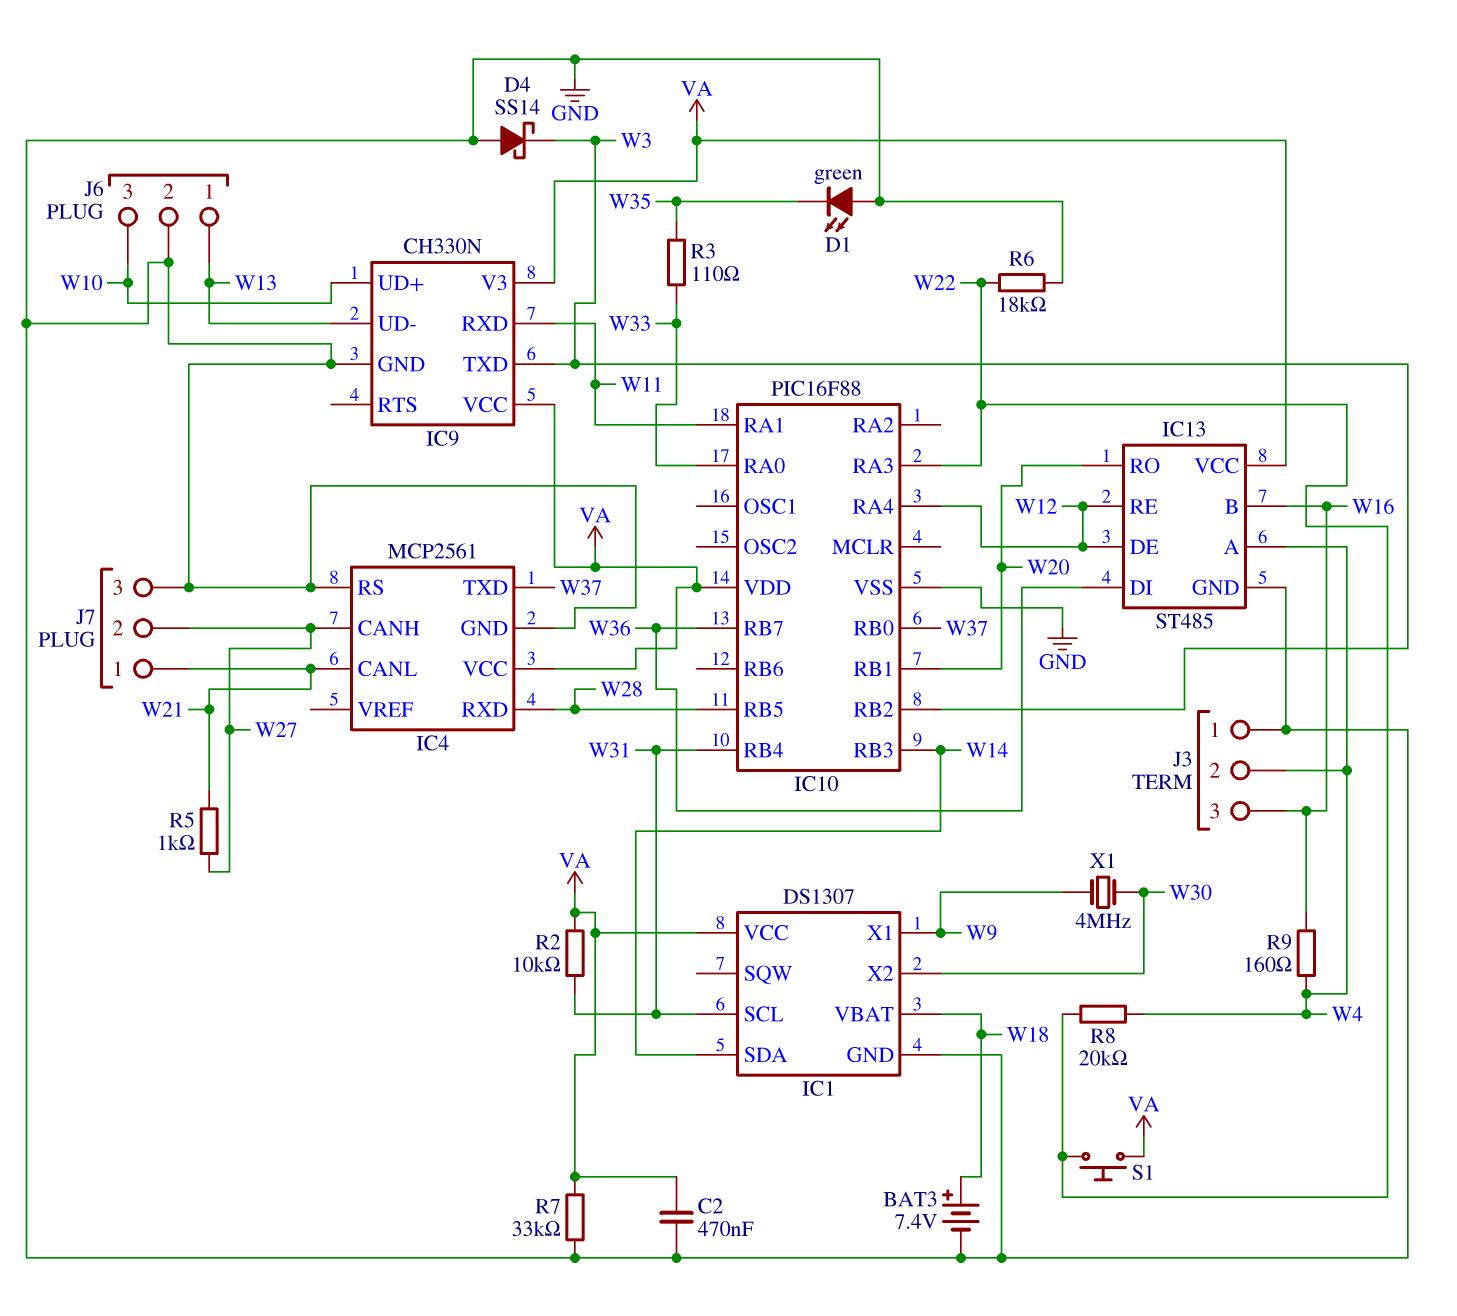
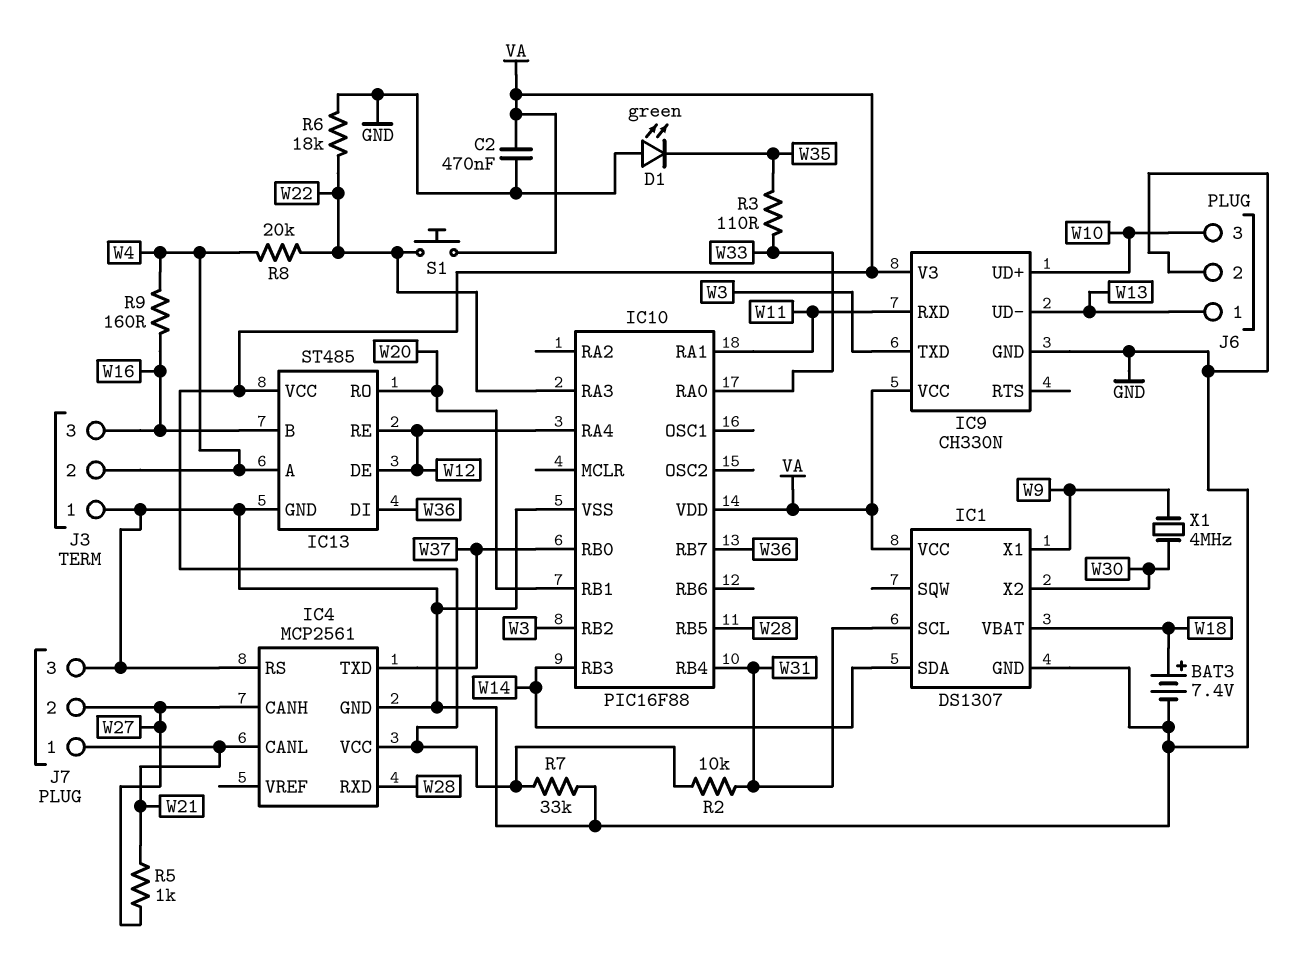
D4: schottky SS14 (A GND, K W3) -> none

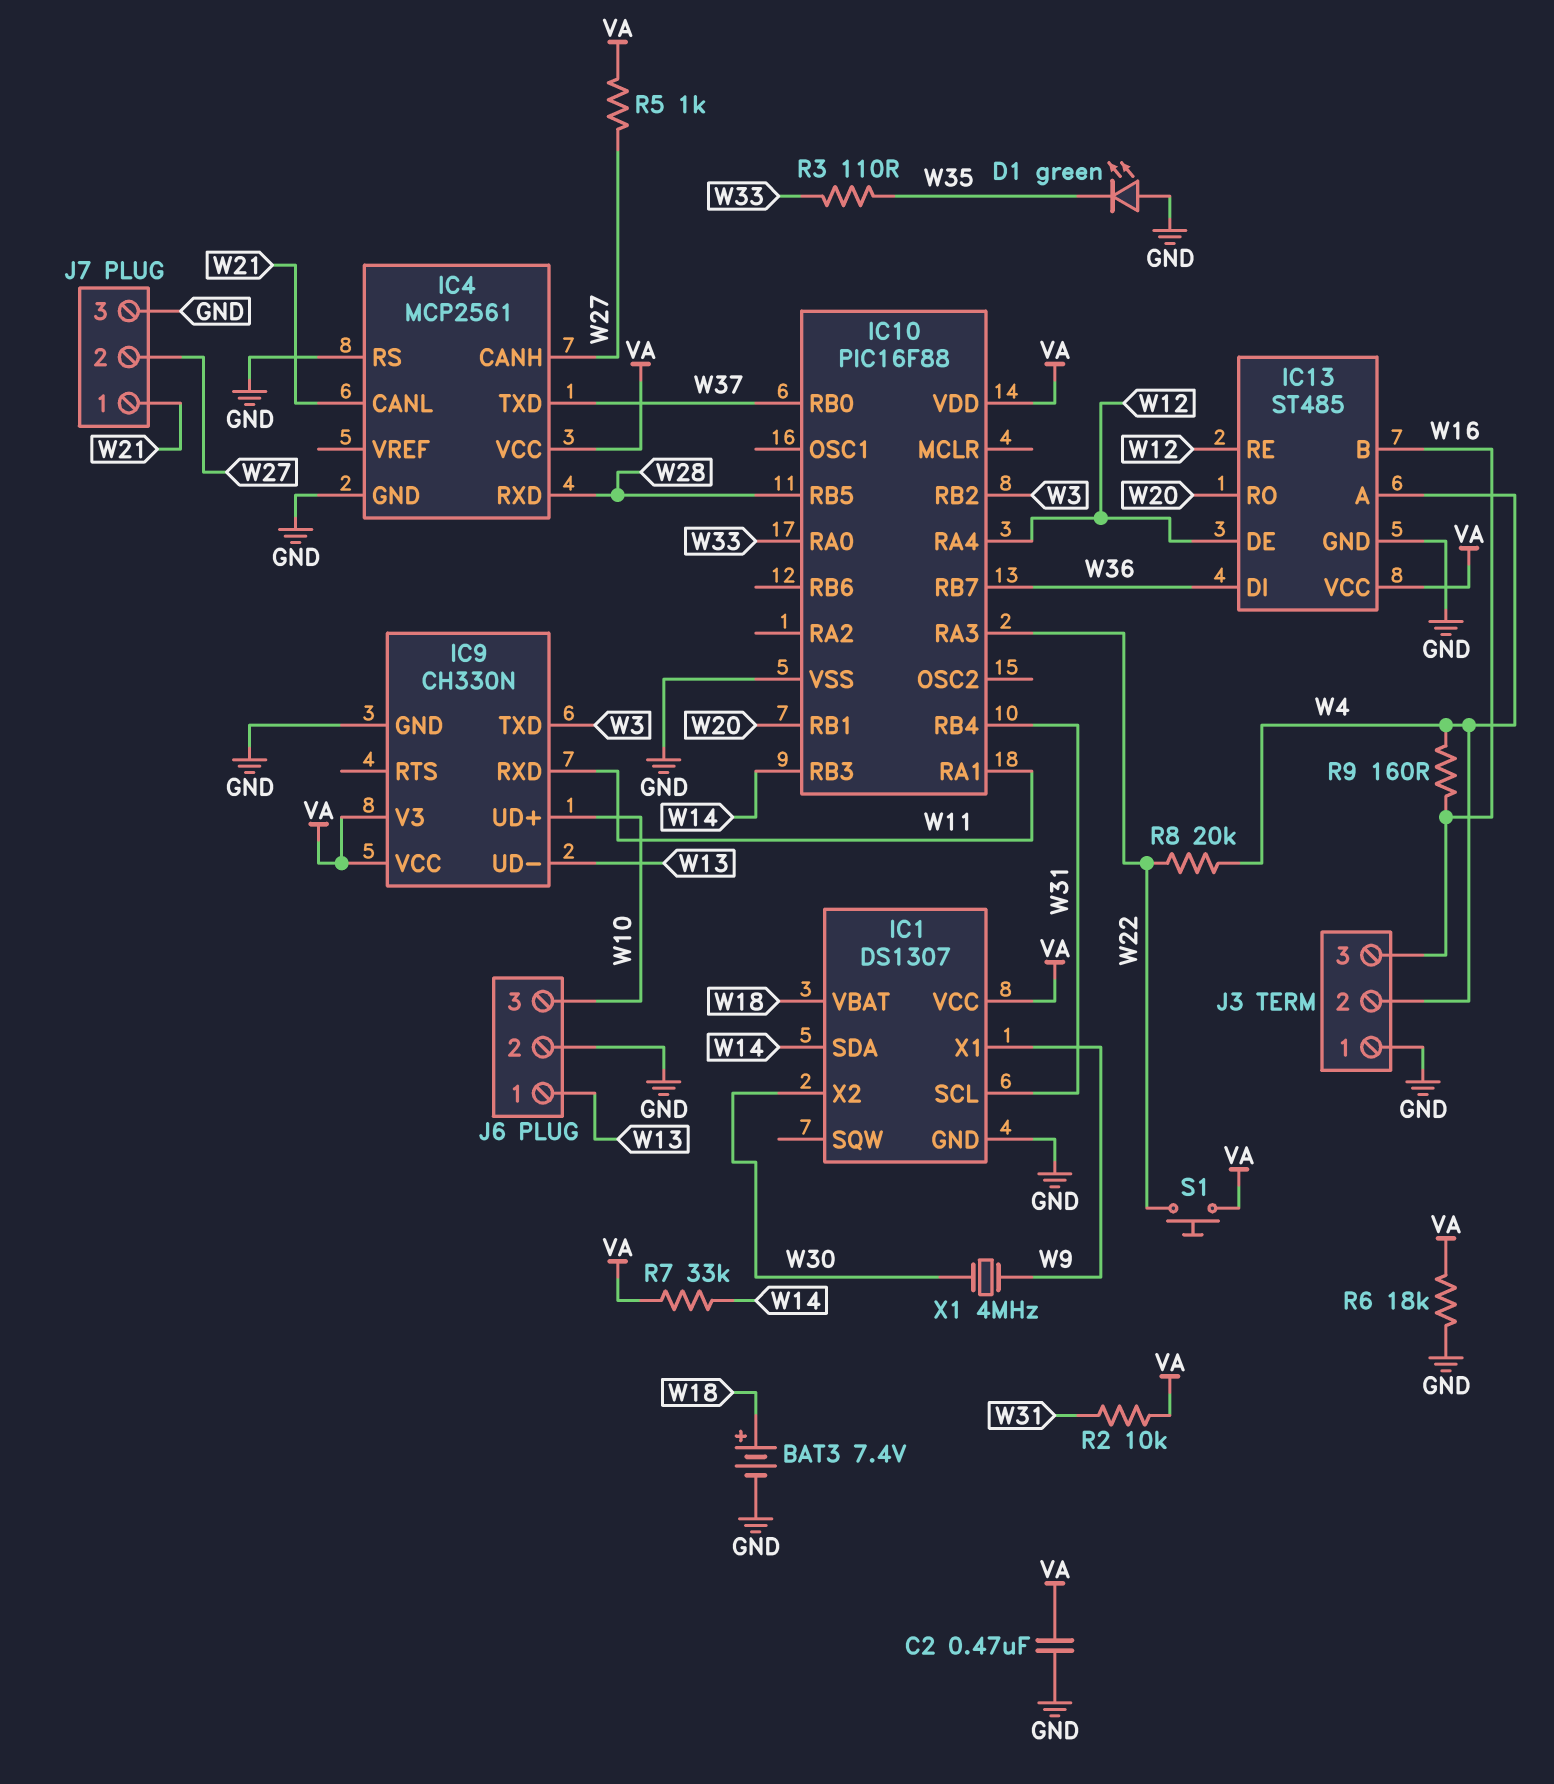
R5: 1k (W21, W27) -> 1k (VA, W27)
R6: 18k (GND, W22) -> 18k (GND, VA)
R7: 33k (GND, VA) -> 33k (VA, W14)

